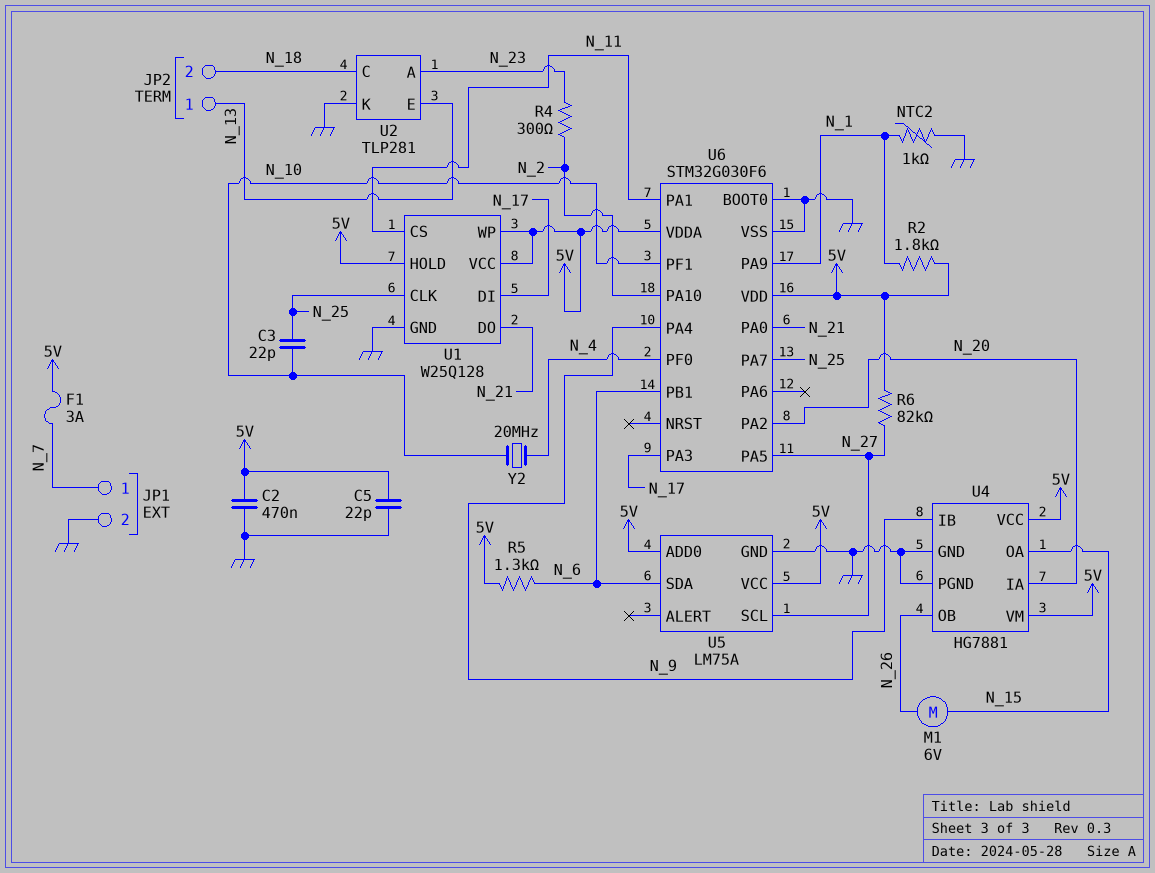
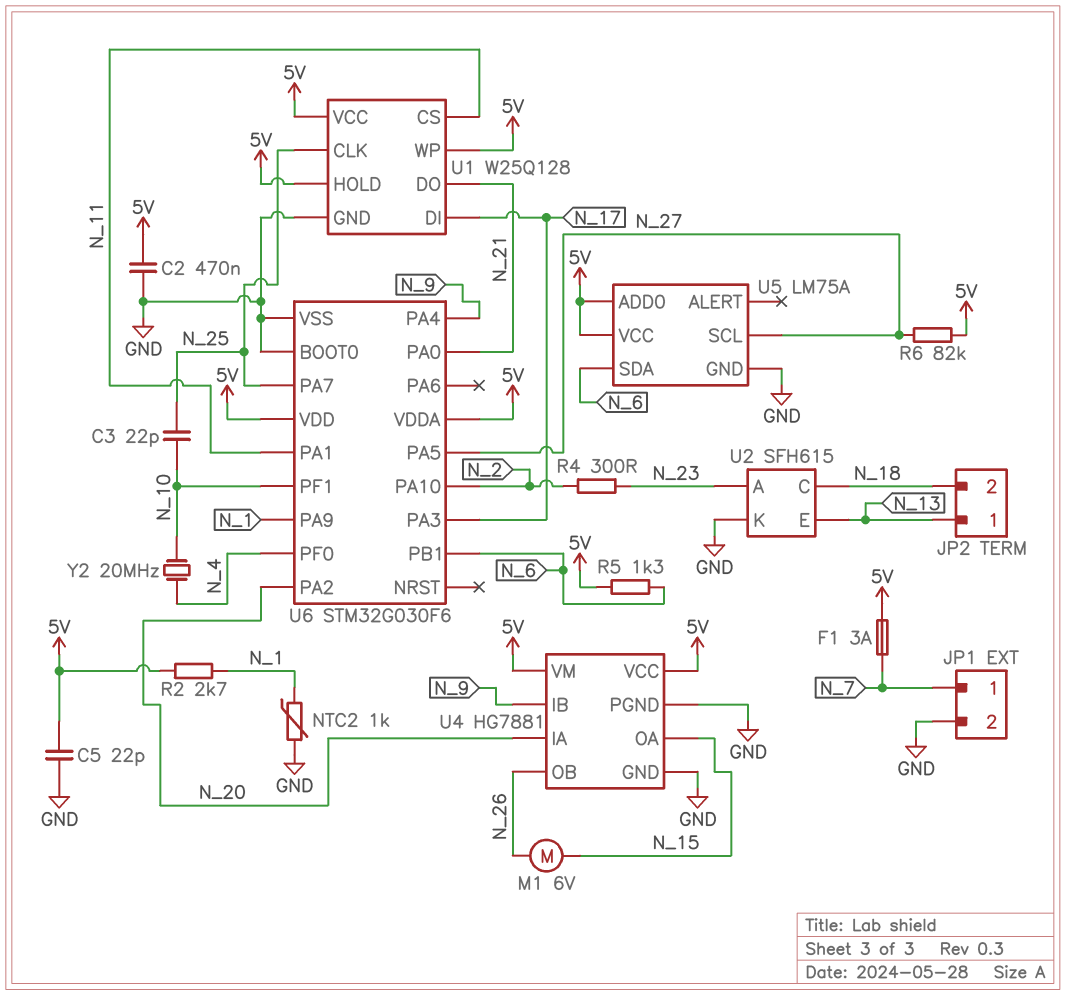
R2: 1.8k (5V, N_1) -> 2.7k (5V, N_1)
U2: TLP281 -> SFH615

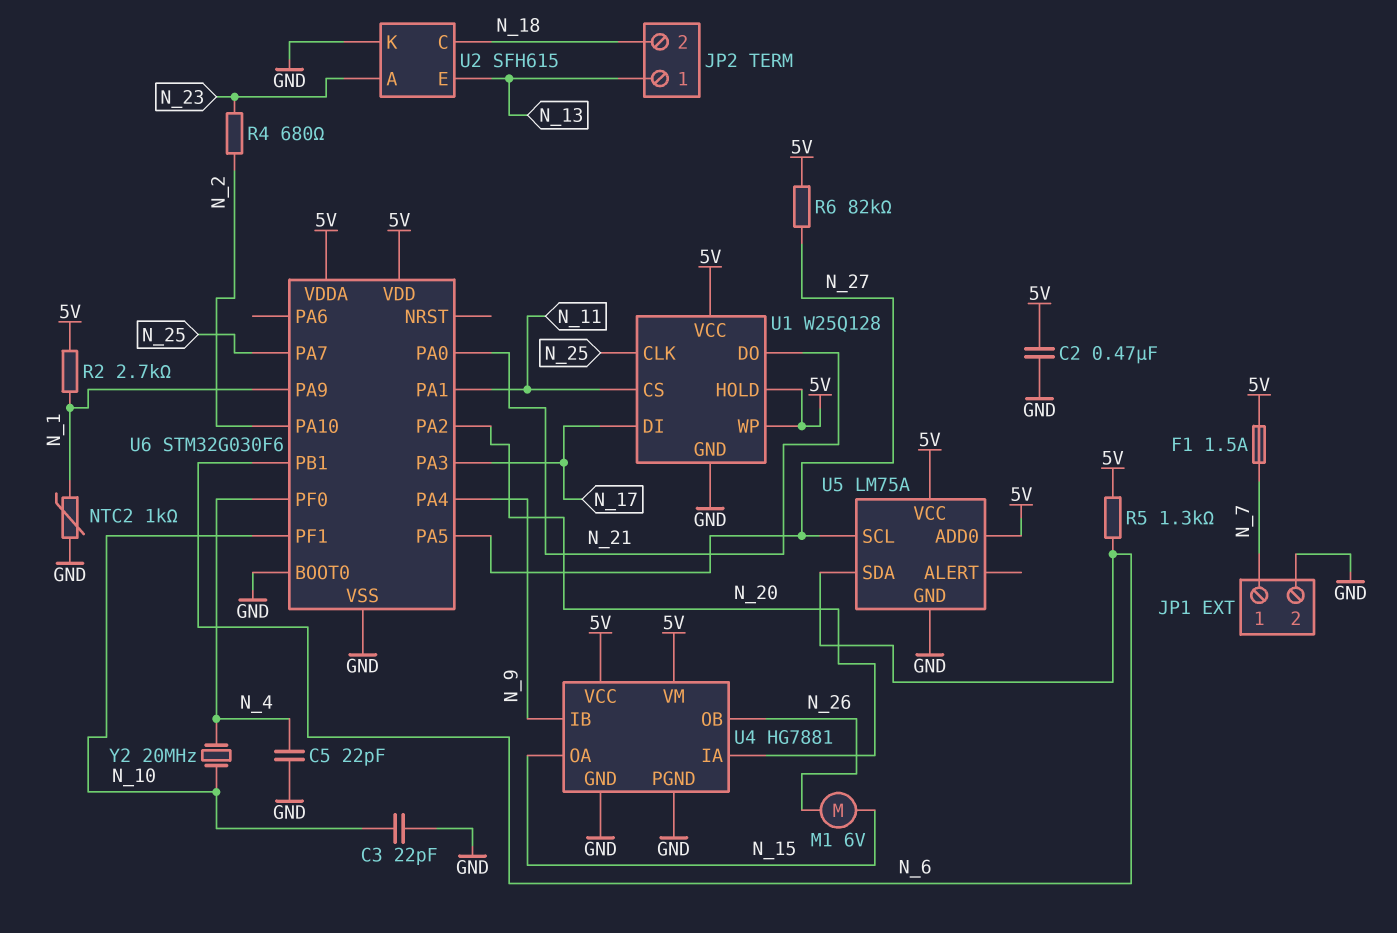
C3: 22pF (N_10, N_25) -> 22pF (GND, N_10)
C5: 22pF (5V, GND) -> 22pF (GND, N_4)
F1: 3A (5V, N_7) -> 1.5A (5V, N_7)
R4: 300 (N_2, N_23) -> 680 (N_2, N_23)

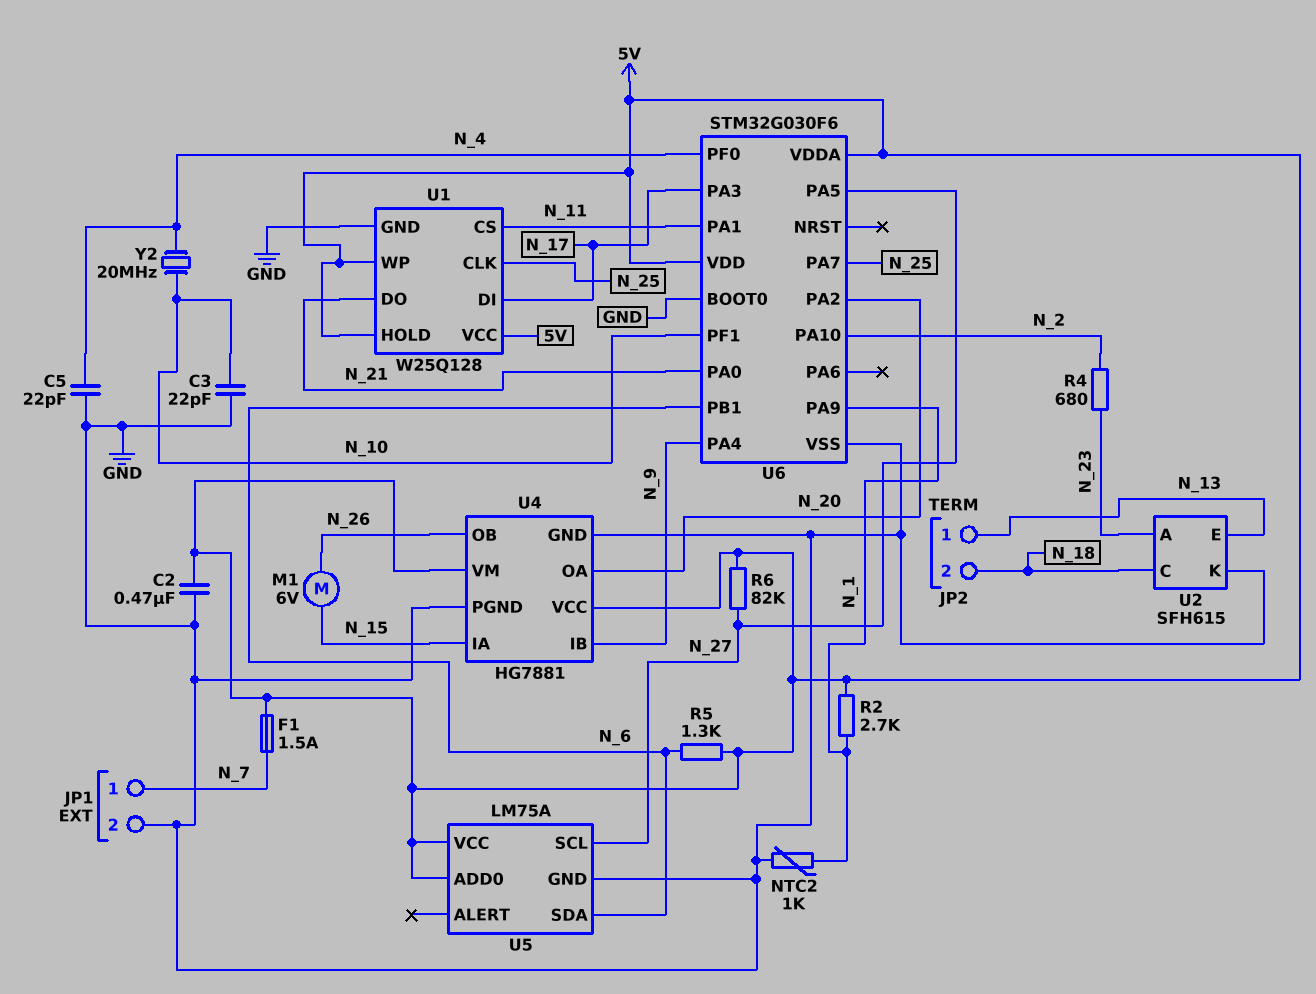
U4 pin IA: N_20 -> N_15
U4 pin OA: N_15 -> N_20

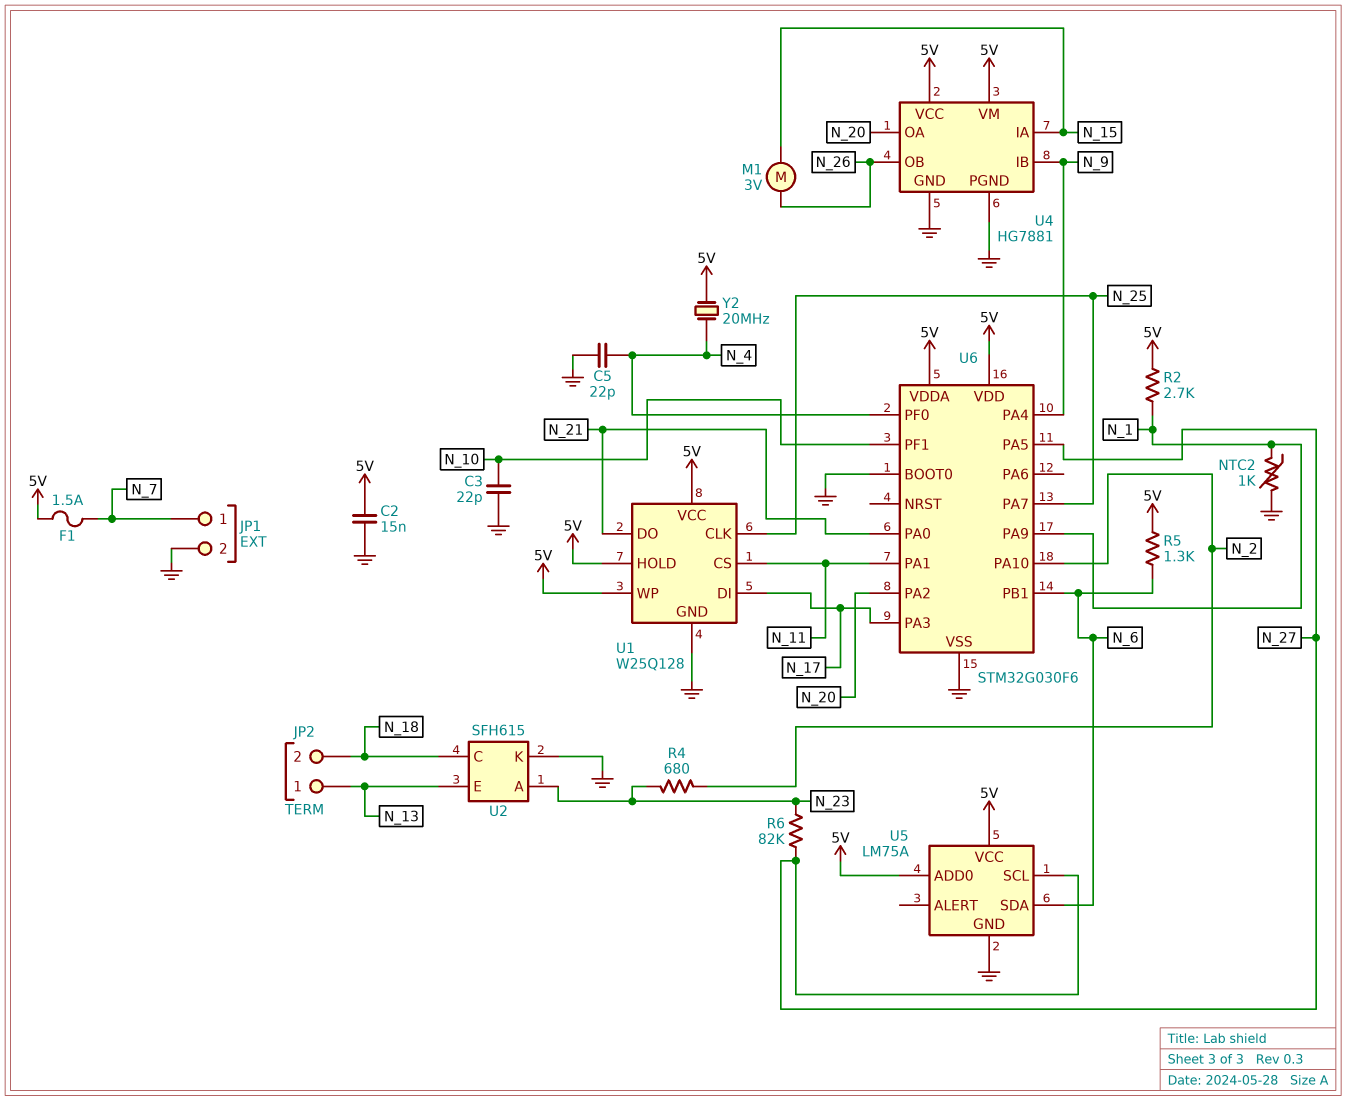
C2: 470nF (5V, GND) -> 15nF (5V, GND)
M1: motor 6V (N_15, N_26) -> motor 3V (N_15, N_26)
R6: 82k (5V, N_27) -> 82k (N_23, N_27)
Y2: 20MHz (N_4, N_10) -> 20MHz (5V, N_4)

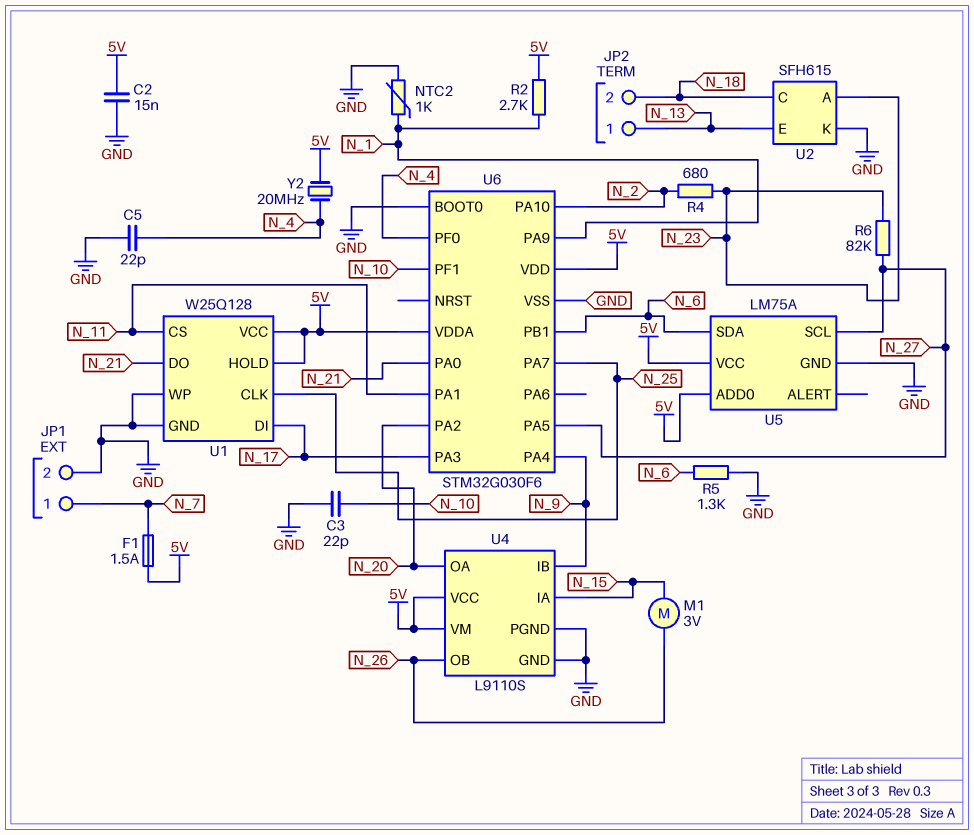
R5: 1.3k (5V, N_6) -> 1.3k (GND, N_6)
U1 pin WP: 5V -> GND
U4: HG7881 -> L9110S

